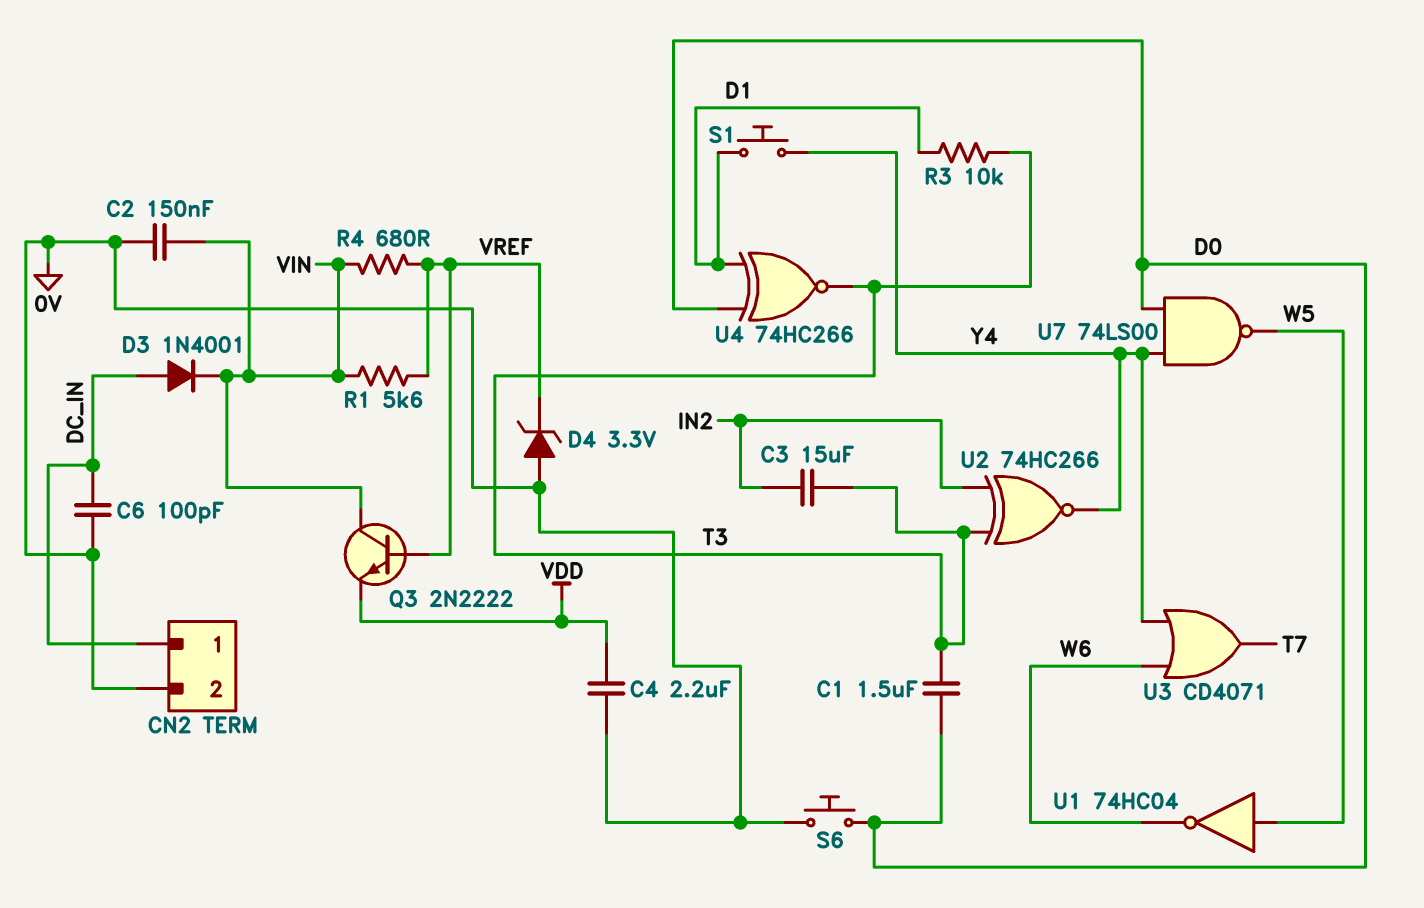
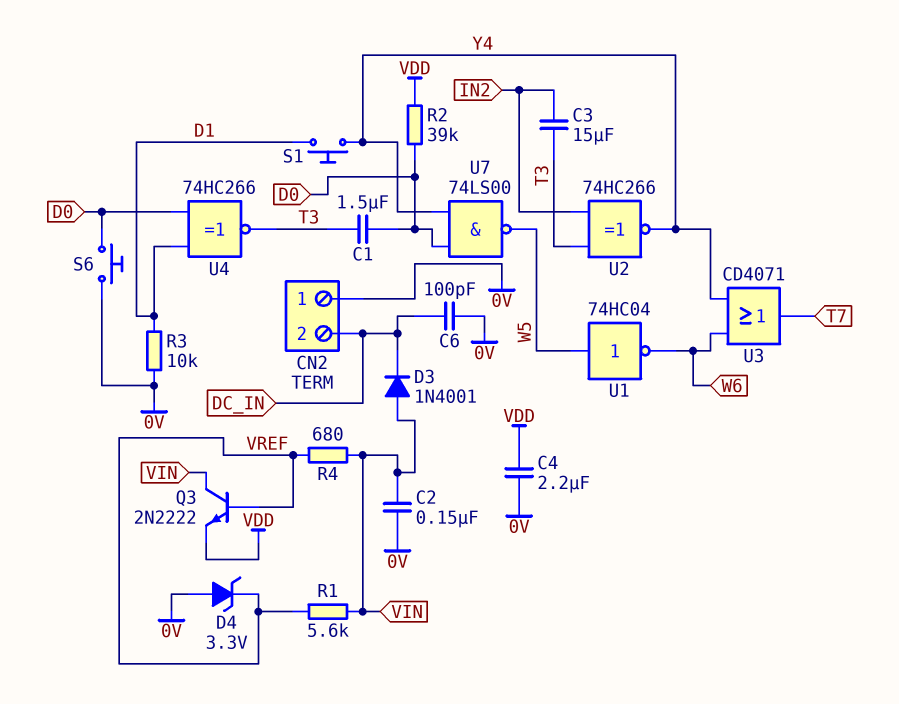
CN2 pin 1: DC_IN -> 0V
CN2 pin 2: 0V -> DC_IN
D3: diode 1N4001 (A DC_IN, K VIN) -> diode 1N4001 (A VIN, K DC_IN)
R2: none -> 39k (D0, VDD)
R3: 10k (D1, T3) -> 10k (0V, D1)

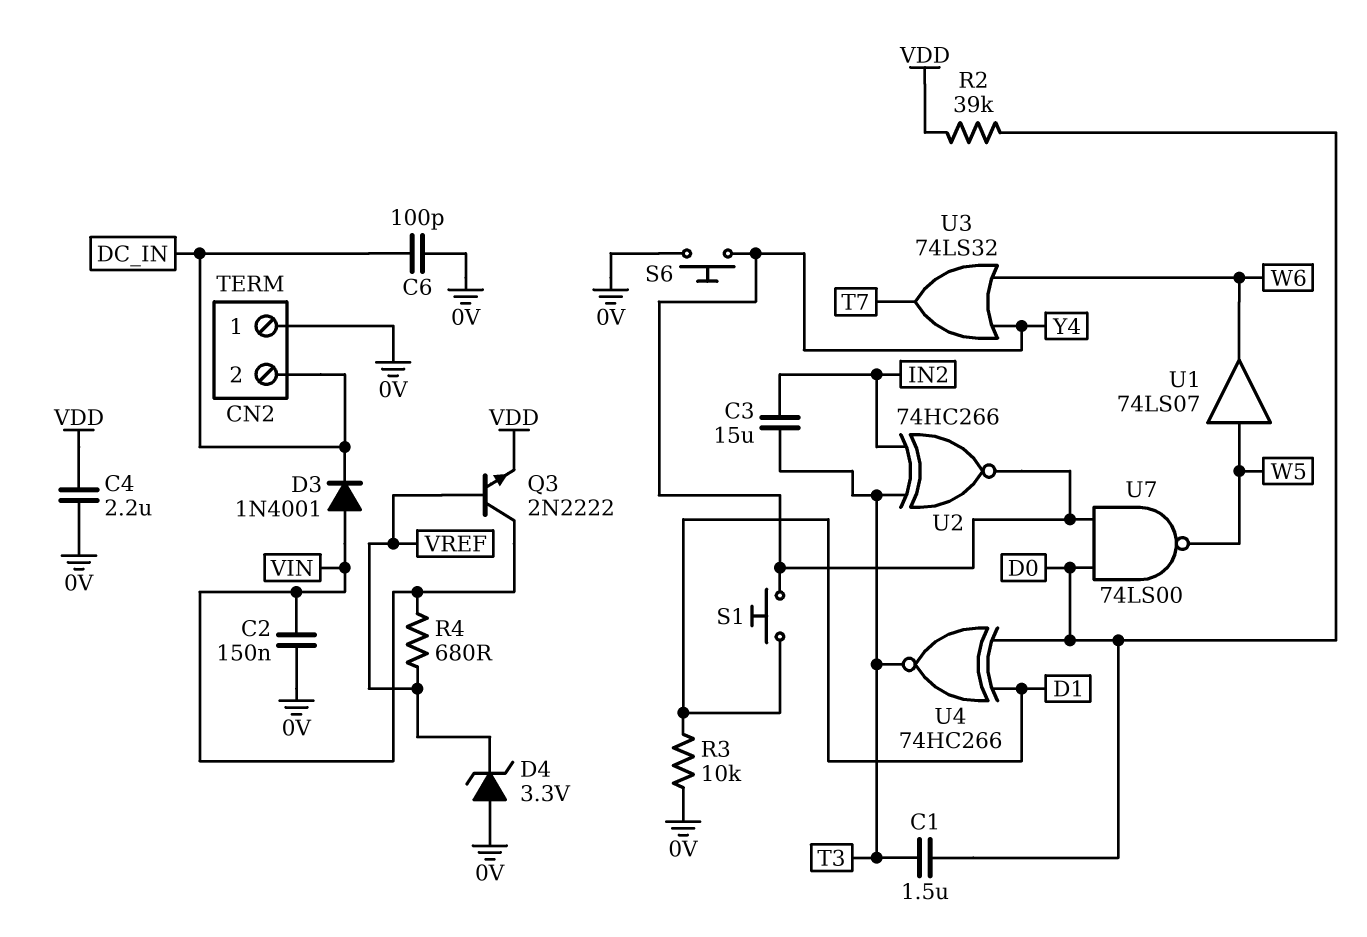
R1: 5.6k (VIN, VREF) -> none
S6: button (0V, D0) -> button (0V, Y4)
U1: NOT 74HC04 (in W5, out W6) -> buffer 74LS07 (in W5, out W6)
U3: OR CD4071 (in W6, in Y4, out T7) -> OR 74LS32 (in W6, in Y4, out T7)

